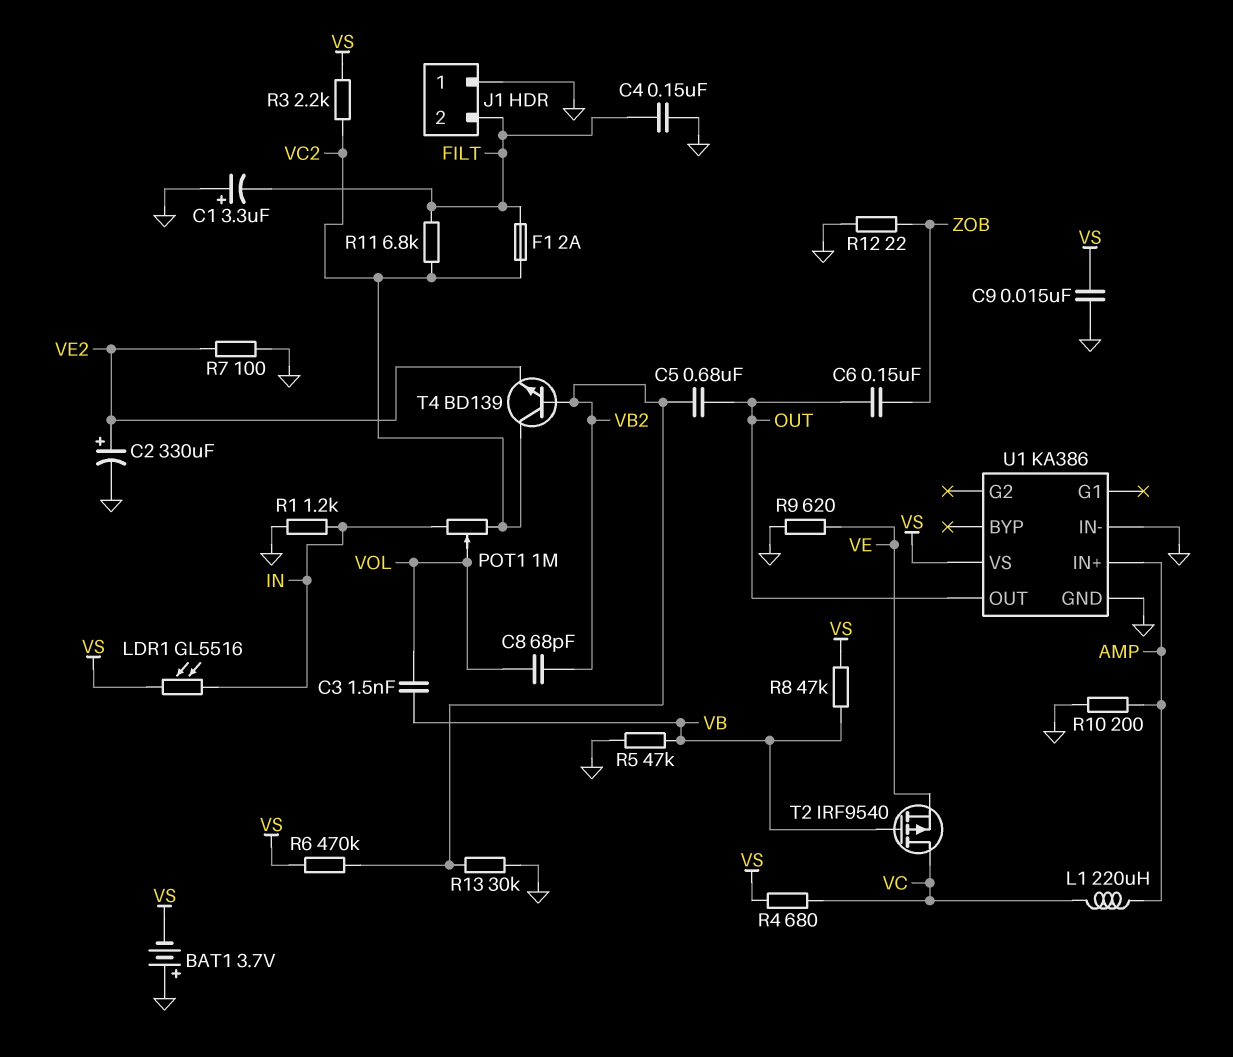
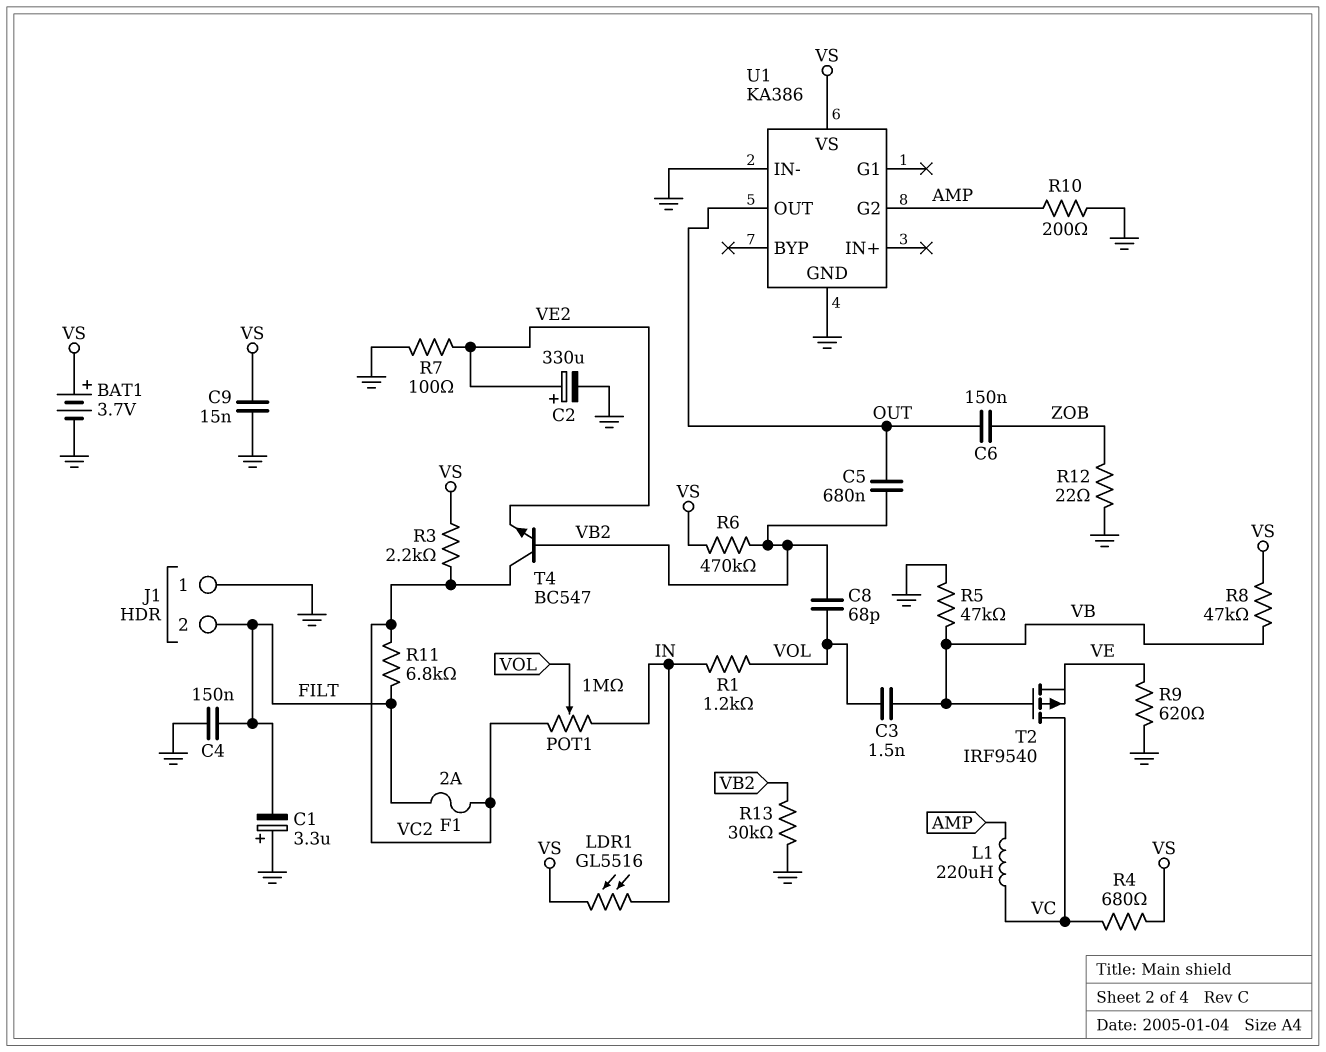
BAT1: 3.7V (plus GND, minus VS) -> 3.7V (plus VS, minus GND)
R1: 1.2k (GND, IN) -> 1.2k (IN, VOL)
T4: NPN BD139 (B VB2, C VC2, E VE2) -> NPN BC547 (B VB2, C VC2, E VE2)
U1 pin G2: none -> AMP
U1 pin IN+: AMP -> none

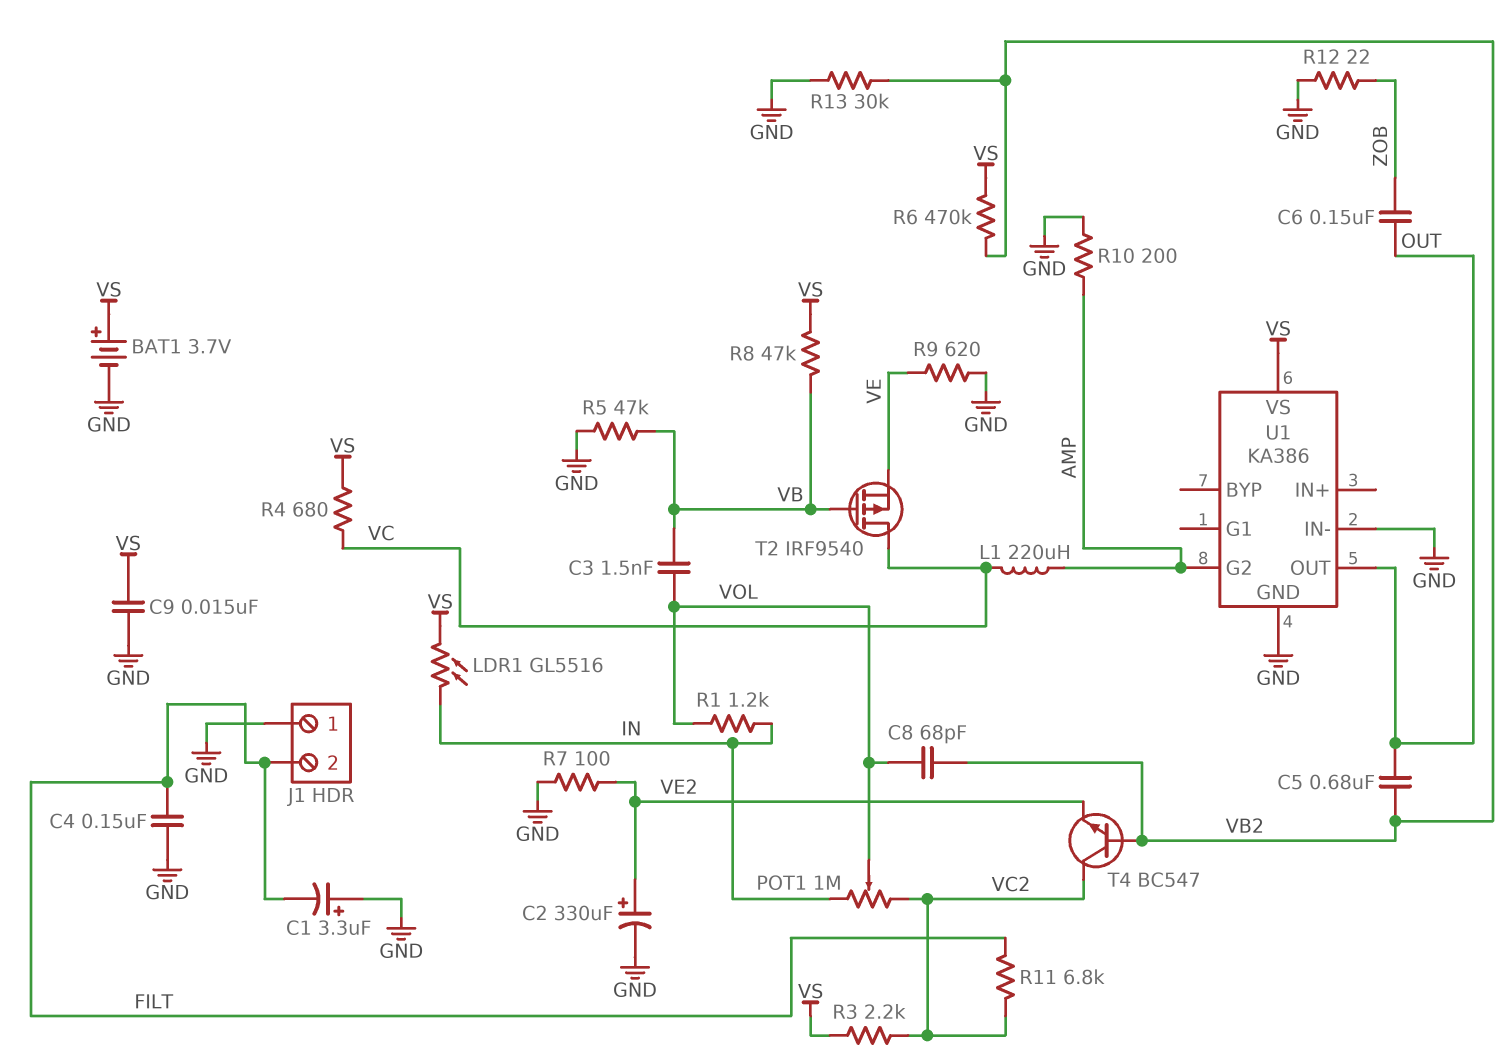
F1: 2A (FILT, VC2) -> none

